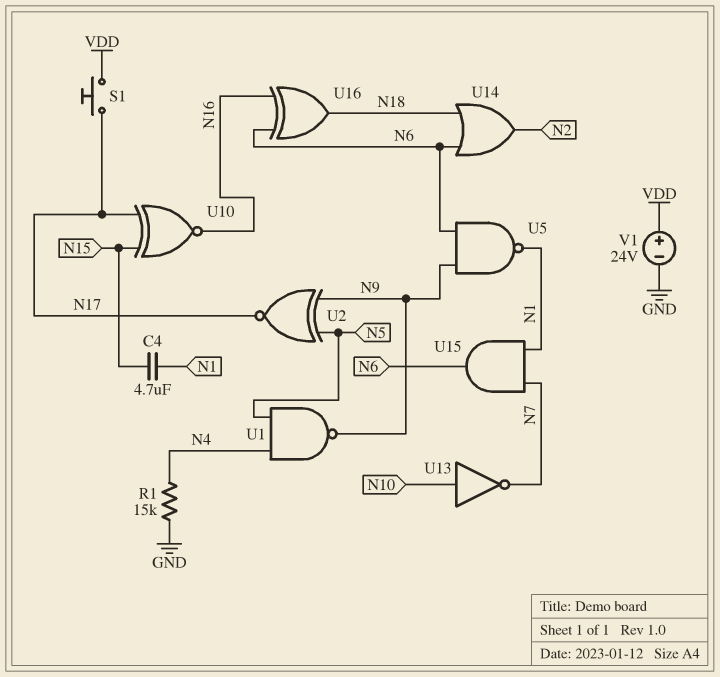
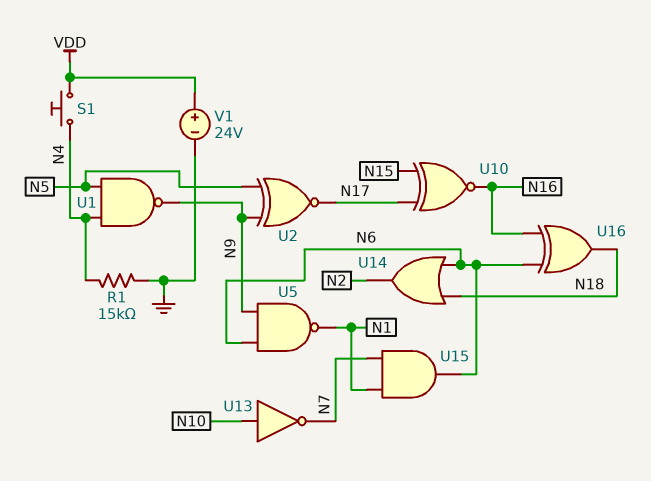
C4: 4.7uF (N1, N15) -> none
S1: button (N17, VDD) -> button (N4, VDD)

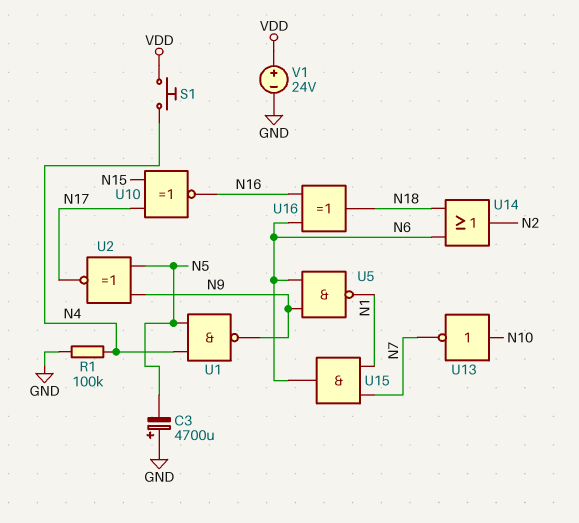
C3: none -> 4700uF (plus GND, minus N5)
R1: 15k (GND, N4) -> 100k (GND, N4)

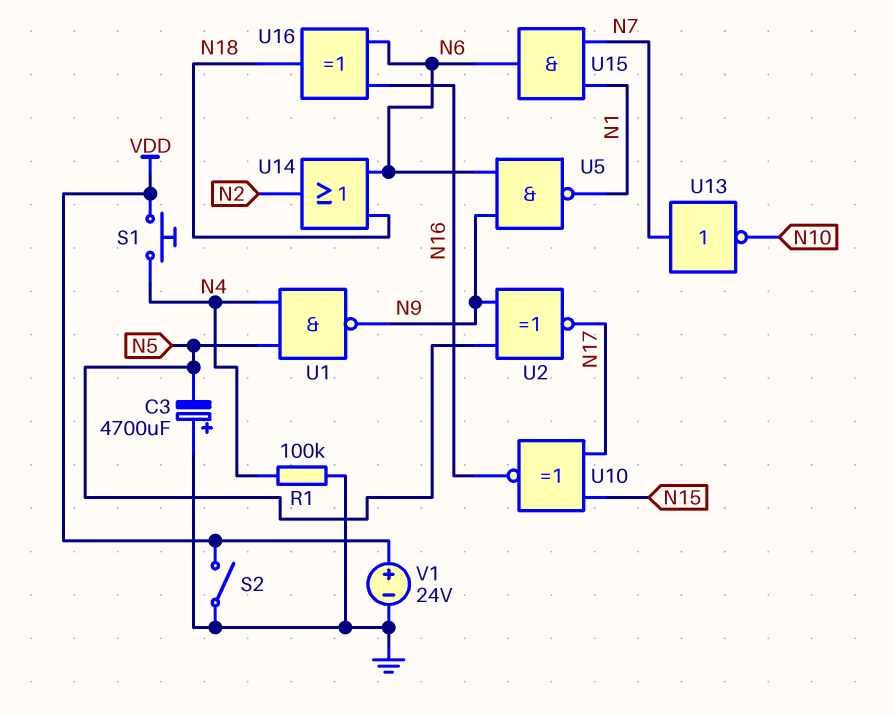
S2: none -> switch (GND, VDD)
U13: NOT (in N10, out N7) -> NOT (in N7, out N10)

